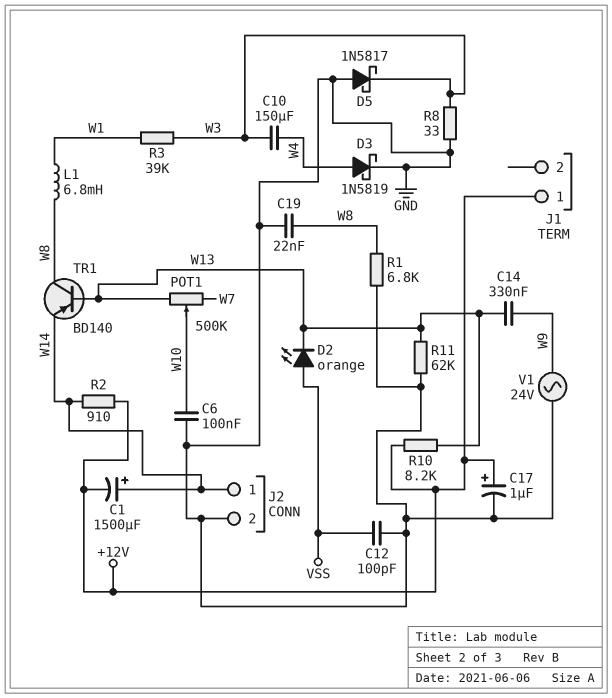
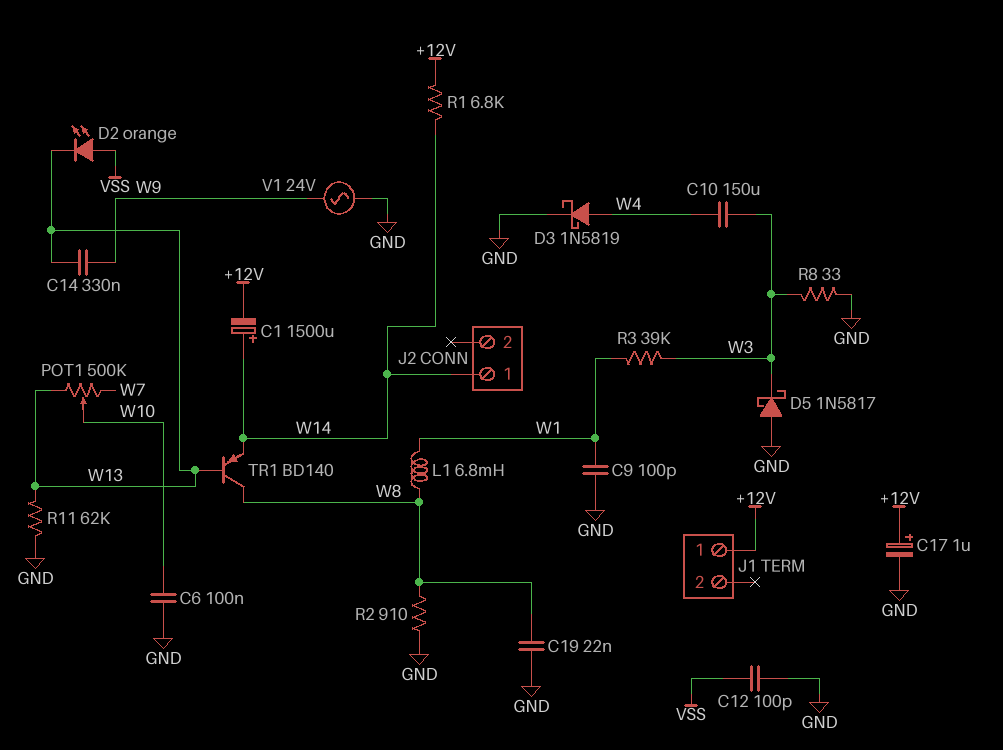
C9: none -> 100pF (GND, W1)
J2 pin 2: GND -> none
R1: 6.8k (GND, W8) -> 6.8k (+12V, W14)
R2: 910 (+12V, W14) -> 910 (GND, W8)
R10: 8.2k (+12V, W13) -> none

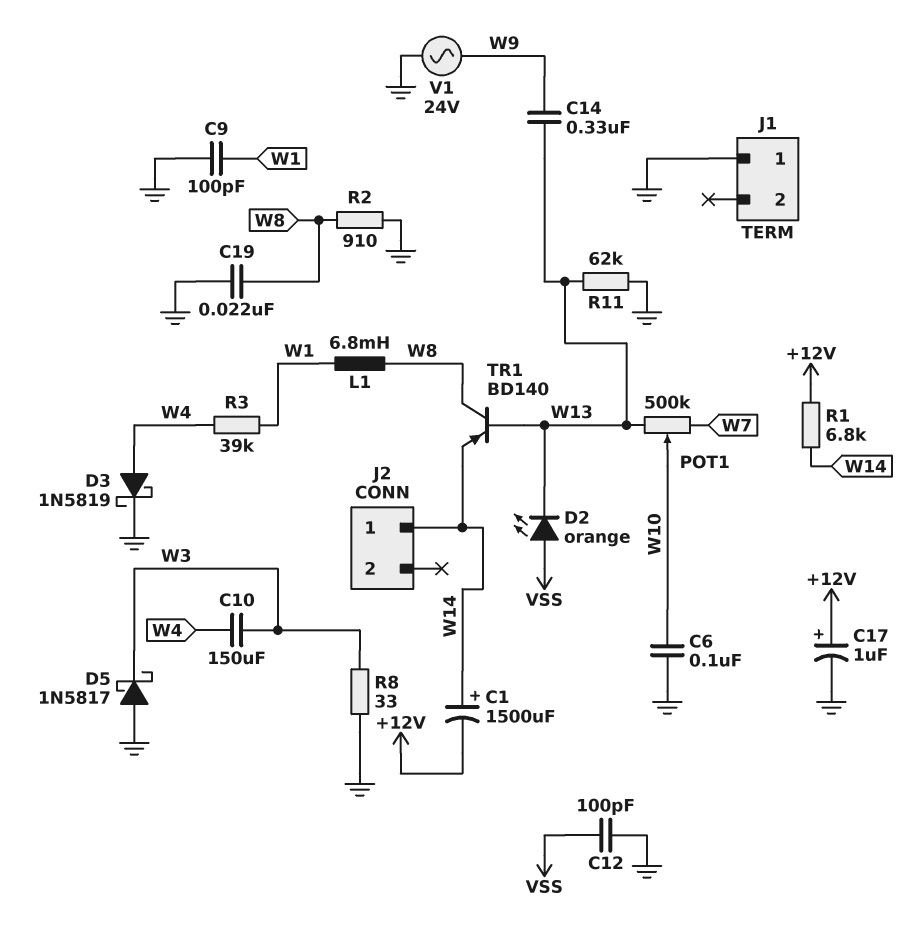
J1 pin 1: +12V -> GND
R3: 39k (W1, W3) -> 39k (W1, W4)

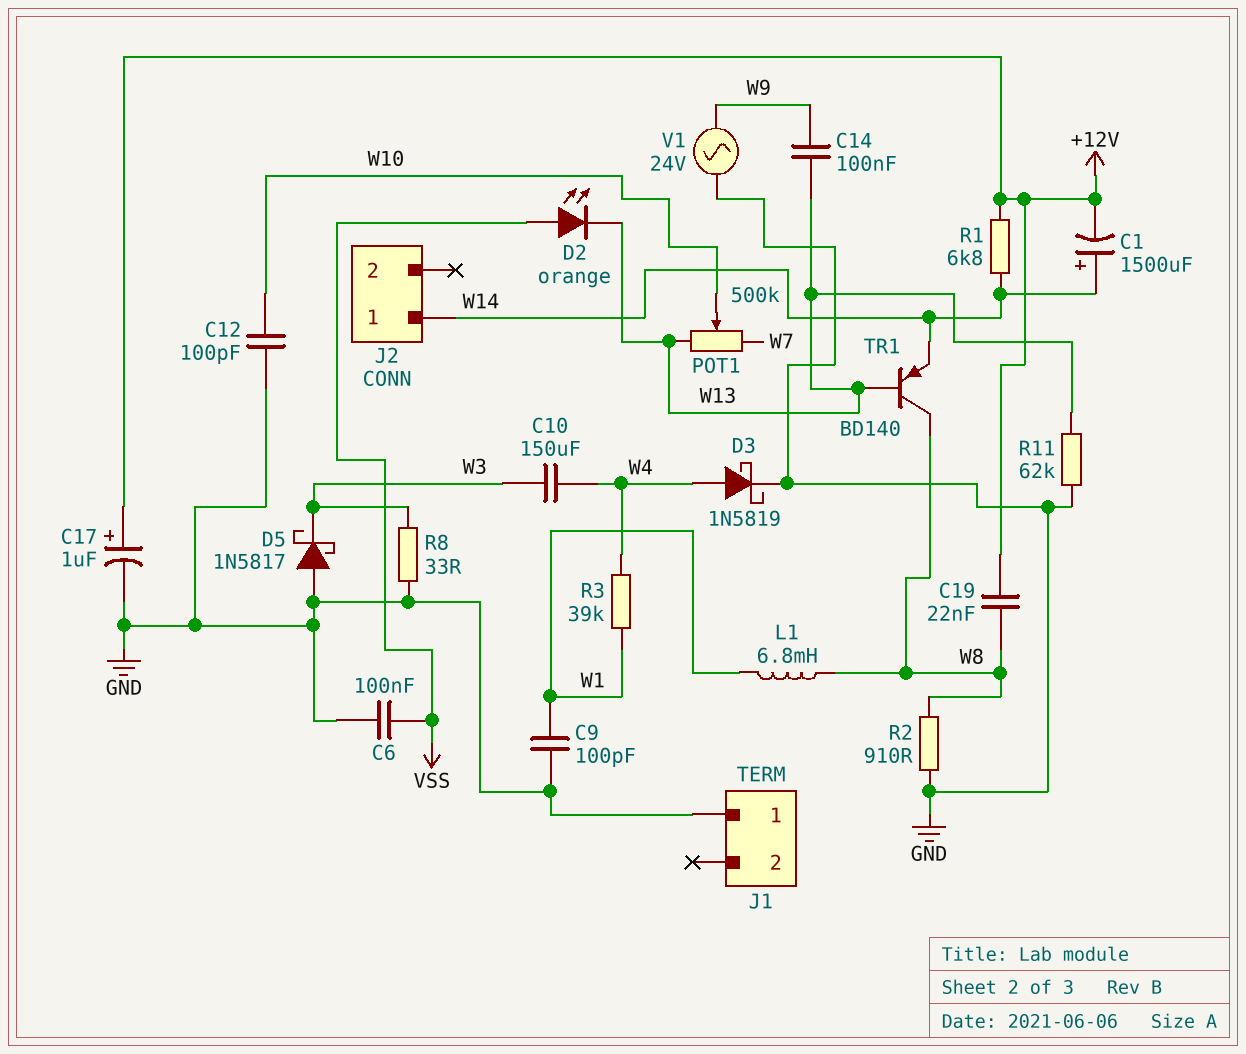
C6: 100nF (GND, W10) -> 100nF (GND, VSS)
C12: 100pF (GND, VSS) -> 100pF (GND, W10)
C14: 330nF (W9, W13) -> 100nF (W9, W13)
C19: 22nF (GND, W8) -> 22nF (+12V, W8)

